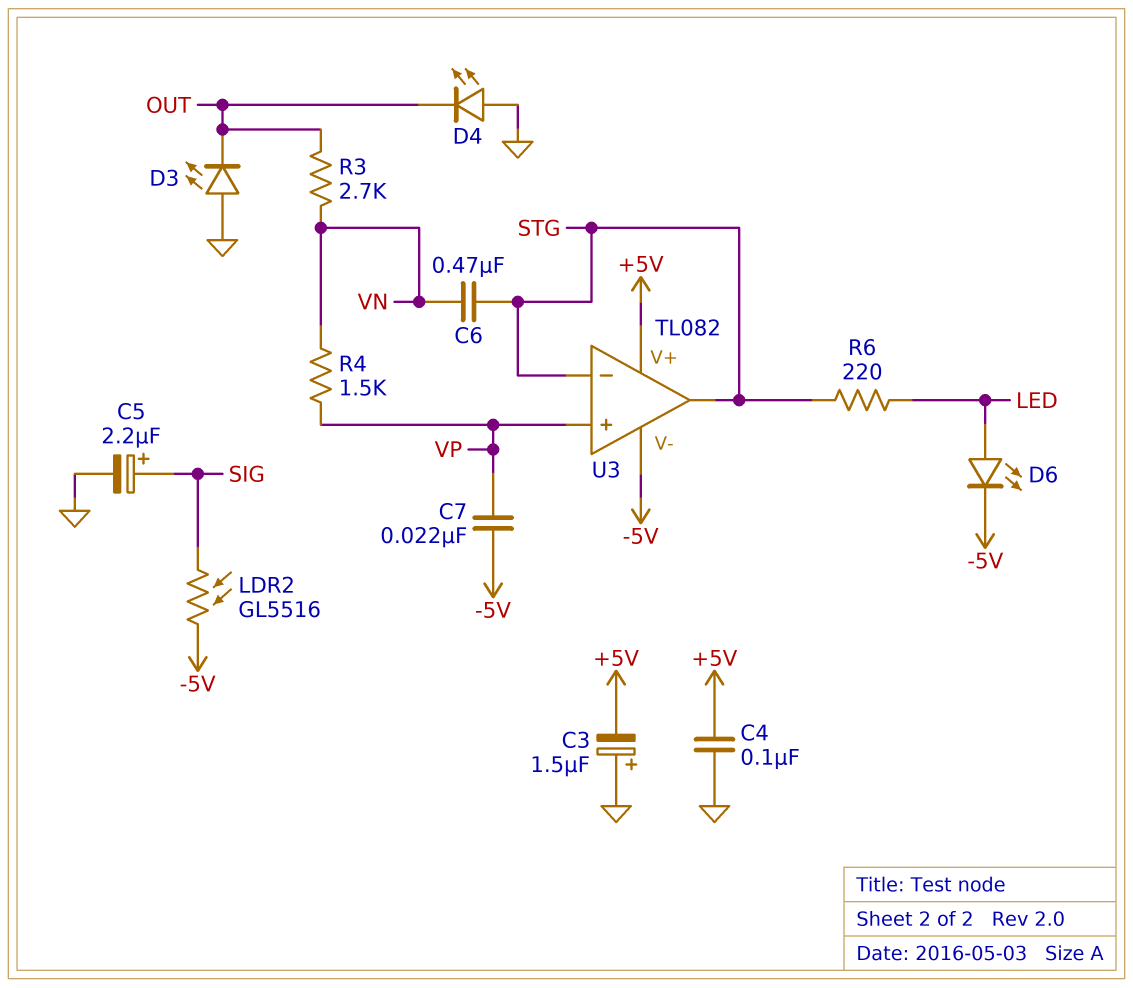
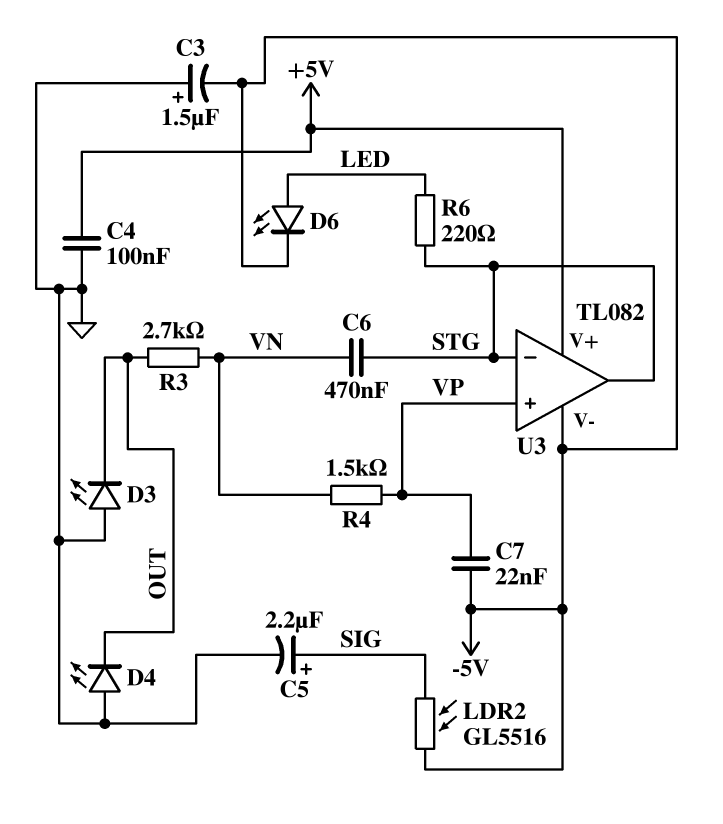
C3: 1.5uF (plus GND, minus +5V) -> 1.5uF (plus GND, minus -5V)

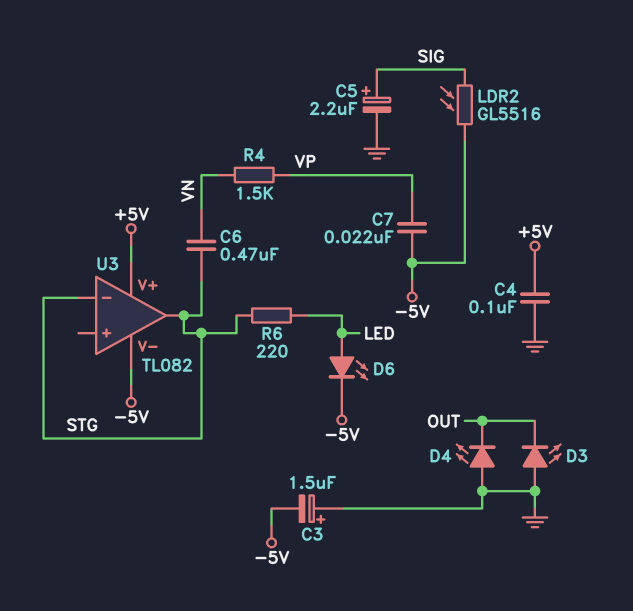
R3: 2.7k (OUT, VN) -> none
U3 pin in+: VP -> none

